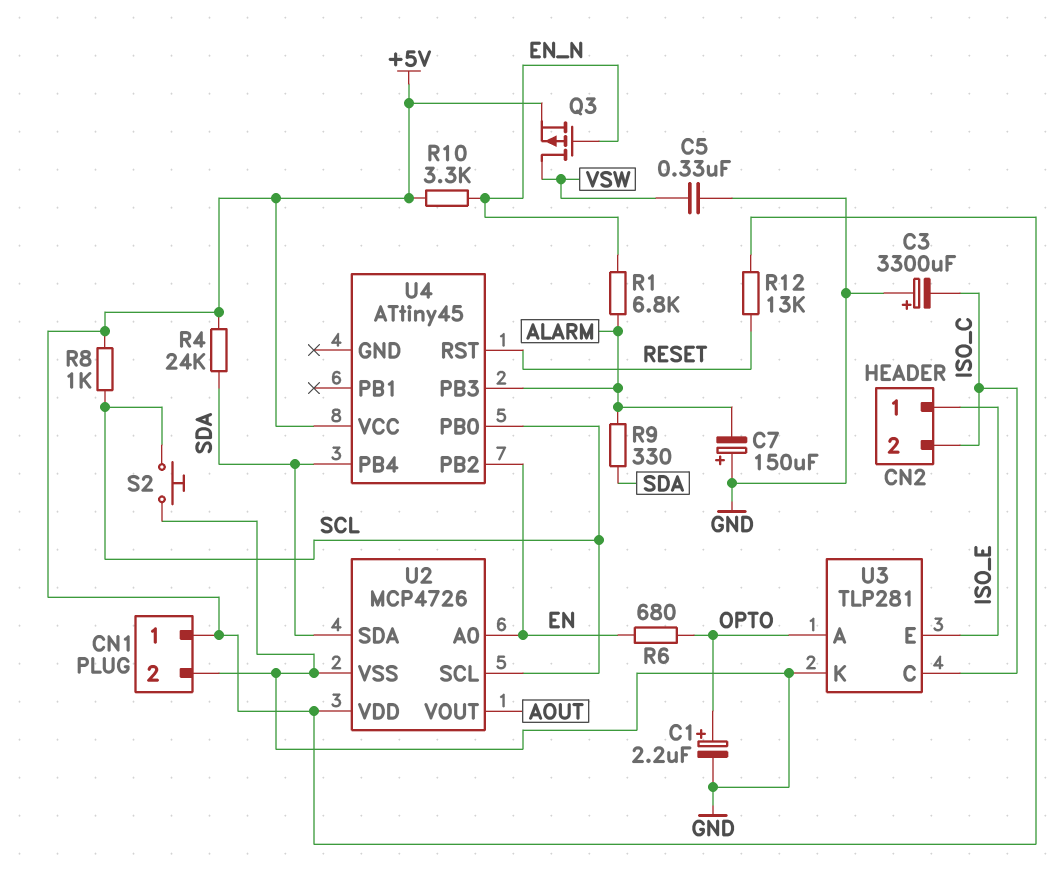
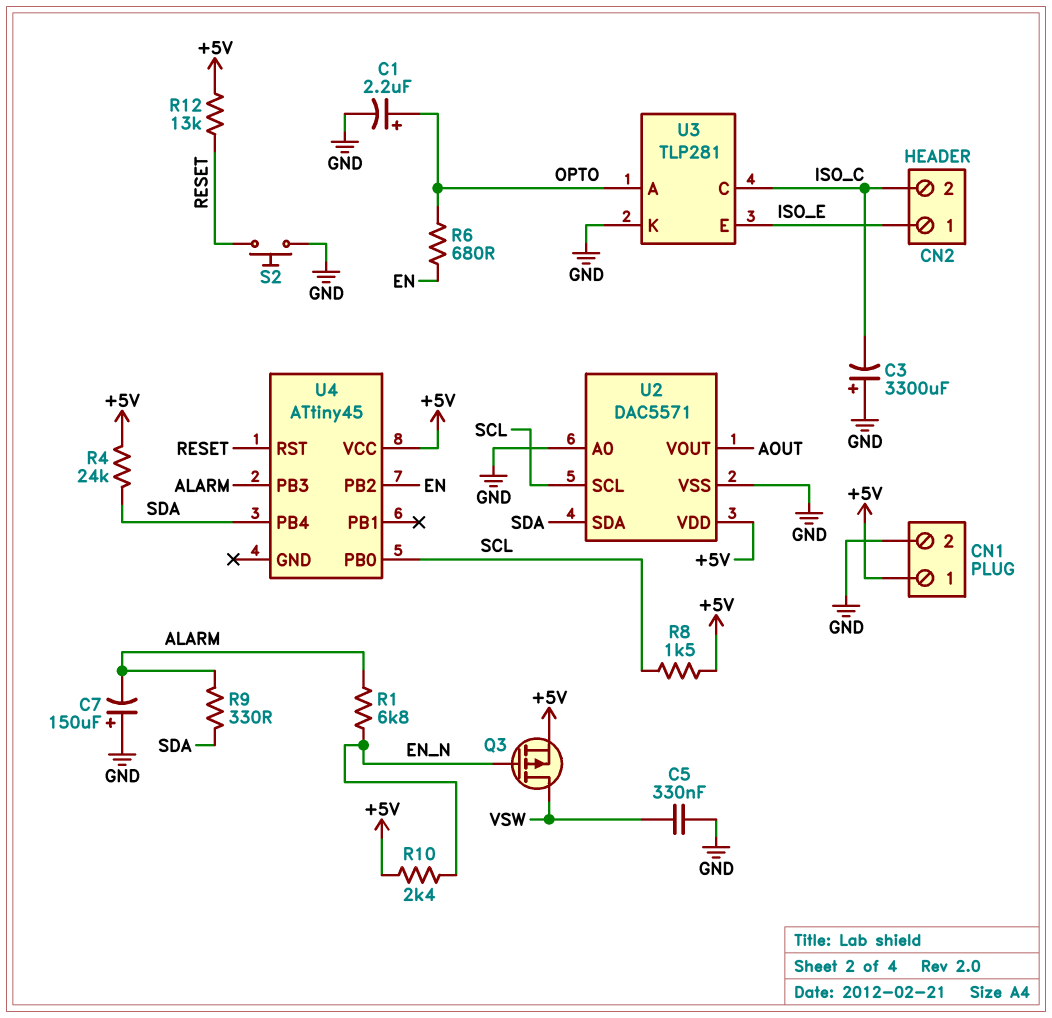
R8: 1k (+5V, SCL) -> 1.5k (+5V, SCL)
R10: 3.3k (+5V, EN_N) -> 2.4k (+5V, EN_N)
S2: button (GND, SCL) -> button (GND, RESET)
U2: MCP4726 -> DAC5571
U2 pin A0: EN -> GND

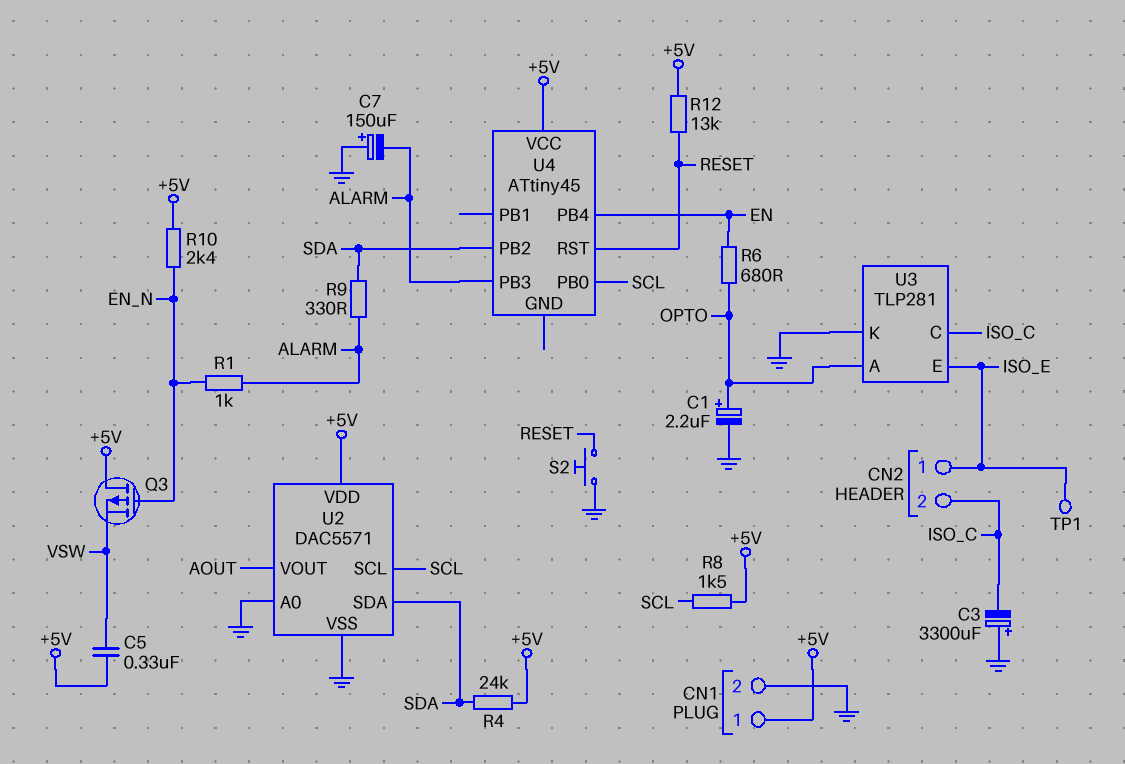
C5: 330nF (GND, VSW) -> 330nF (+5V, VSW)
Q3: PMOS (G EN_N, D VSW, S +5V) -> PMOS (G EN_N, D +5V, S VSW)
R1: 6.8k (ALARM, EN_N) -> 1k (ALARM, EN_N)
TP1: none -> test point (ISO_E)
U4 pin PB2: EN -> SDA
U4 pin PB4: SDA -> EN

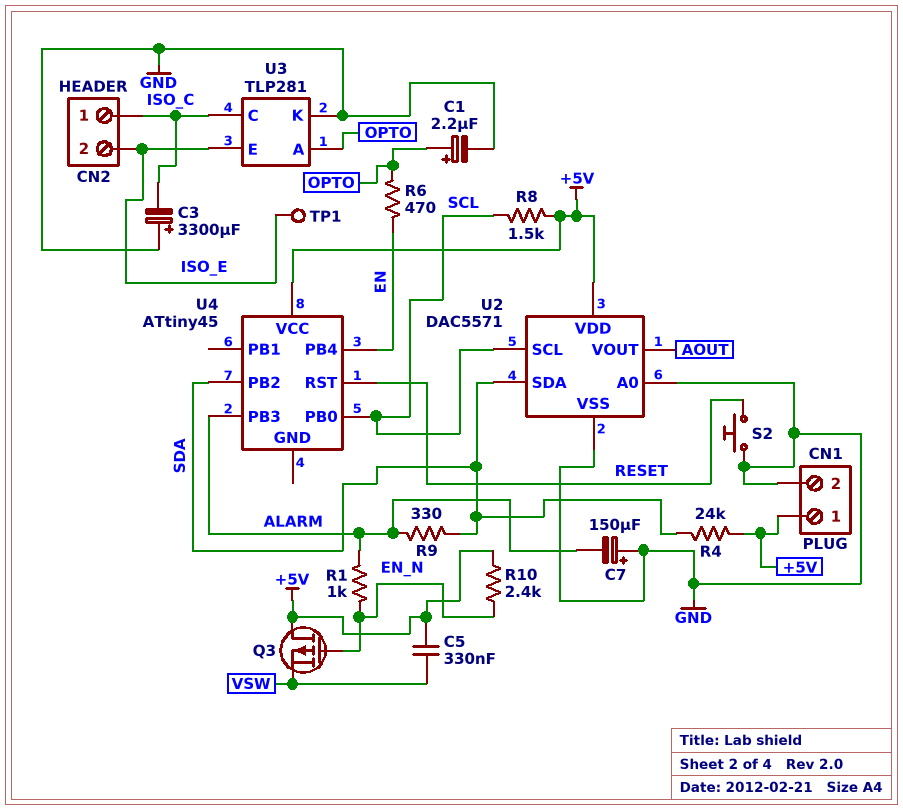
CN2 pin 1: ISO_E -> ISO_C
CN2 pin 2: ISO_C -> ISO_E
R6: 680 (EN, OPTO) -> 470 (EN, OPTO)
R12: 13k (+5V, RESET) -> none

